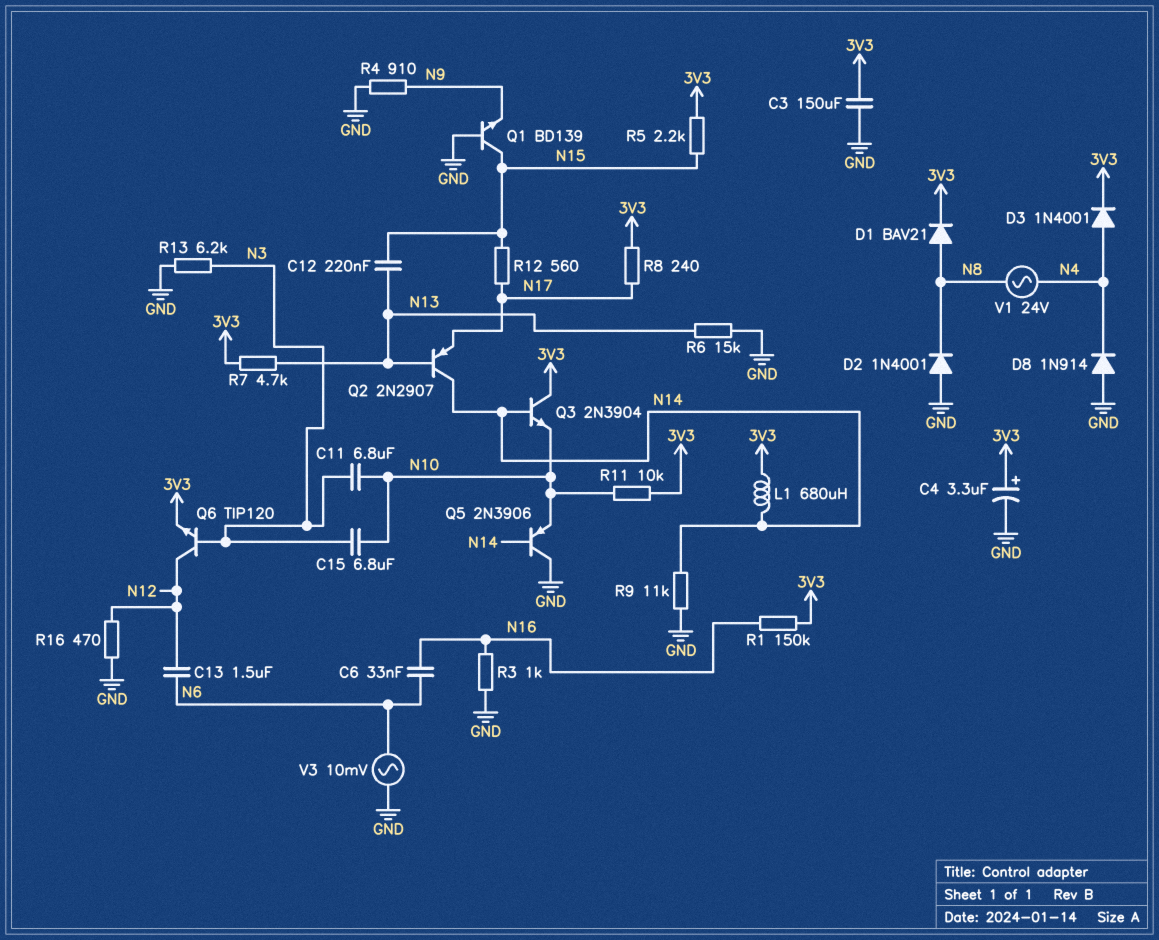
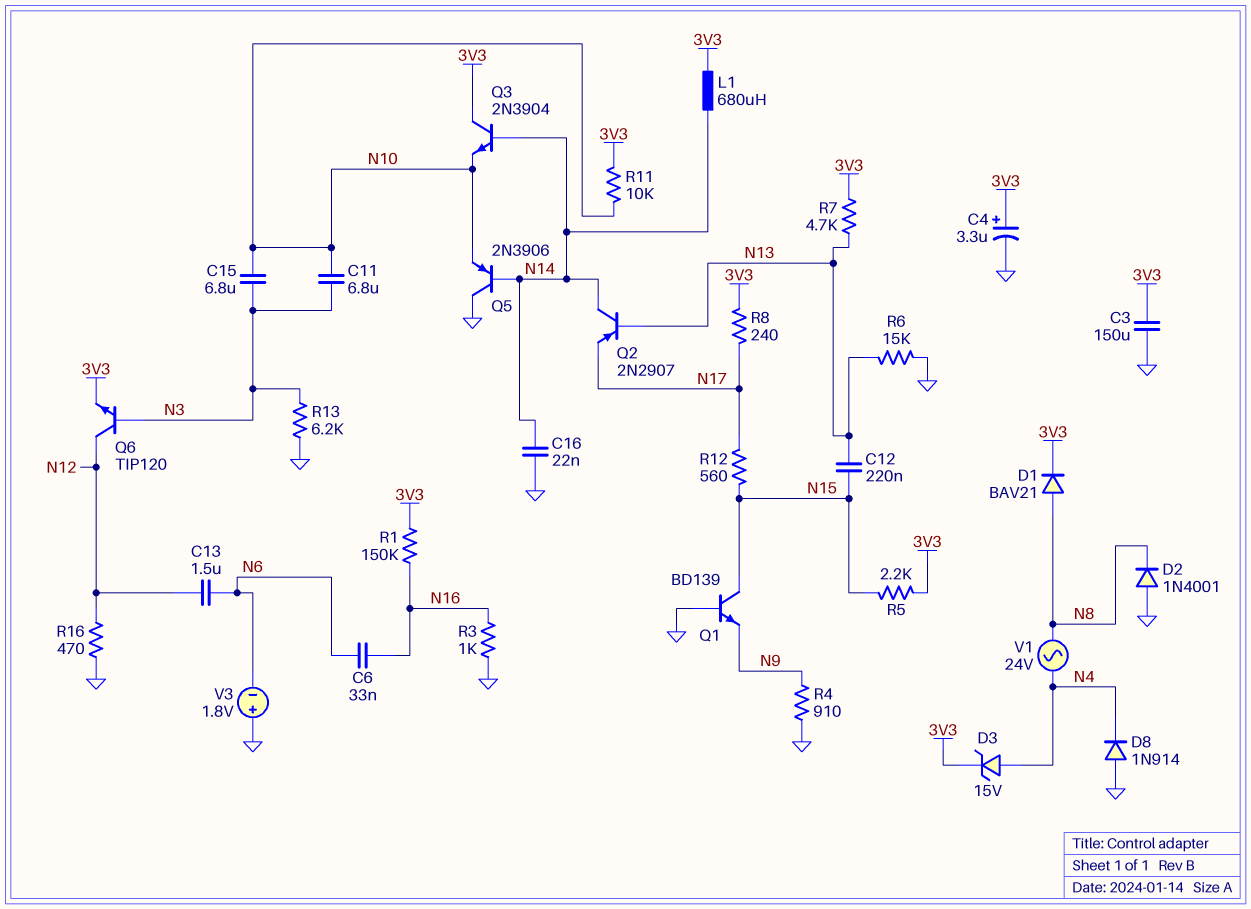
C16: none -> 22nF (GND, N14)
D3: diode 1N4001 (A N4, K 3V3) -> zener 15V (A N4, K 3V3)
R9: 11k (GND, N14) -> none
V3: AC 10mV (GND, N6) -> 1.8V (plus GND, minus N6)

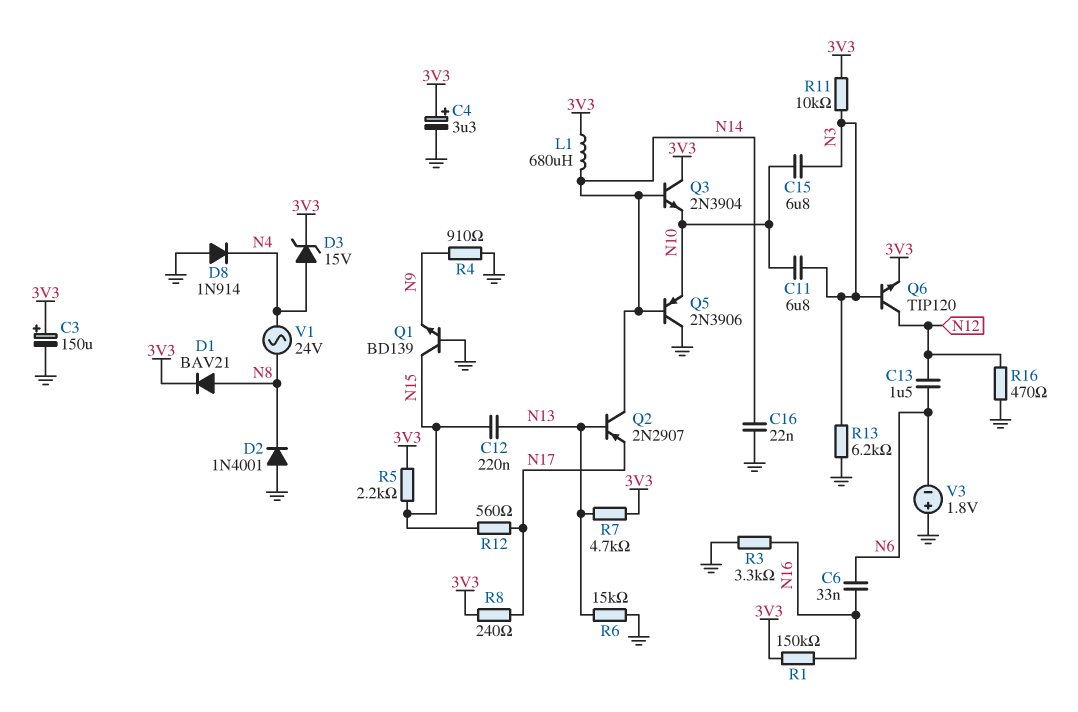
C3: 150uF (3V3, GND) -> 150uF (plus 3V3, minus GND)
R3: 1k (GND, N16) -> 3.3k (GND, N16)
R11: 10k (3V3, N10) -> 10k (3V3, N3)

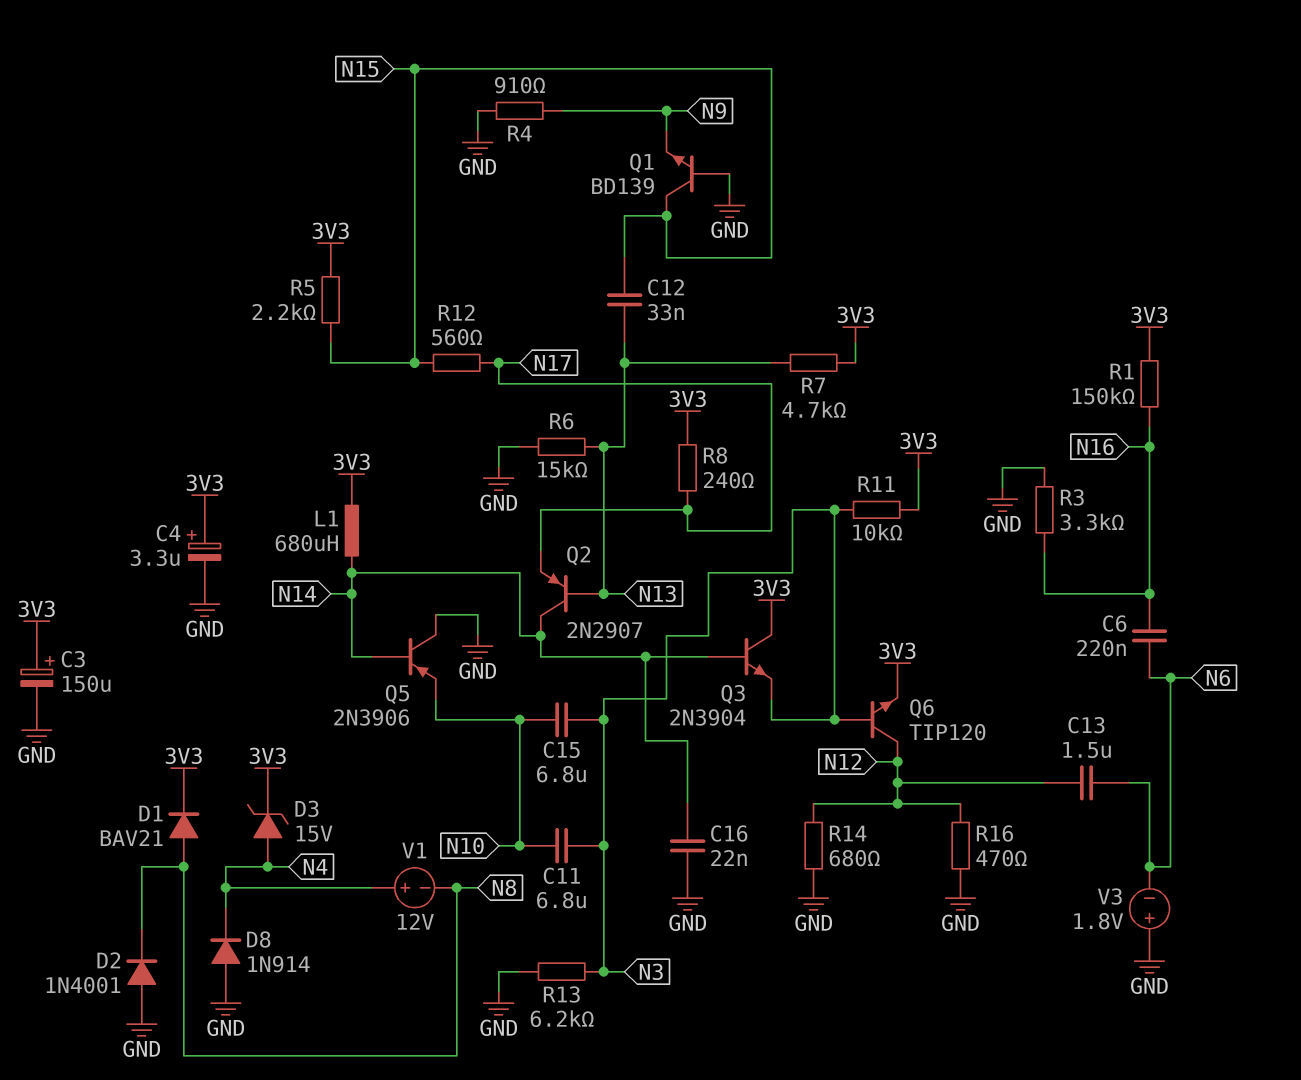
C6: 33nF (N6, N16) -> 220nF (N6, N16)
C12: 220nF (N13, N15) -> 33nF (N13, N15)
Q3: NPN 2N3904 (B N14, C 3V3, E N10) -> NPN 2N3904 (B N14, C 3V3, E N3)
R14: none -> 680 (GND, N12)
V1: AC 24V (N4, N8) -> 12V (plus N4, minus N8)

